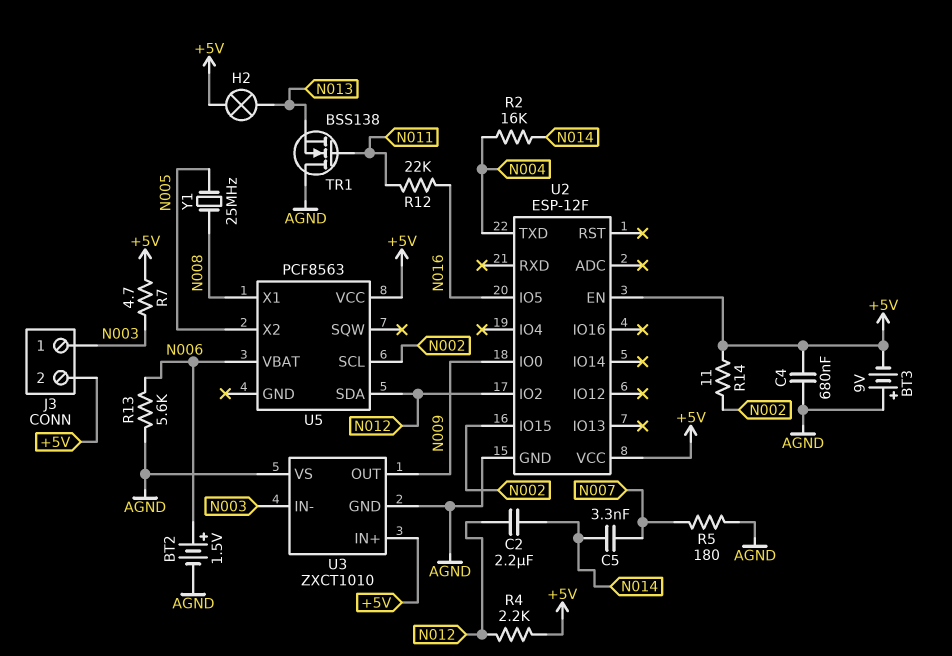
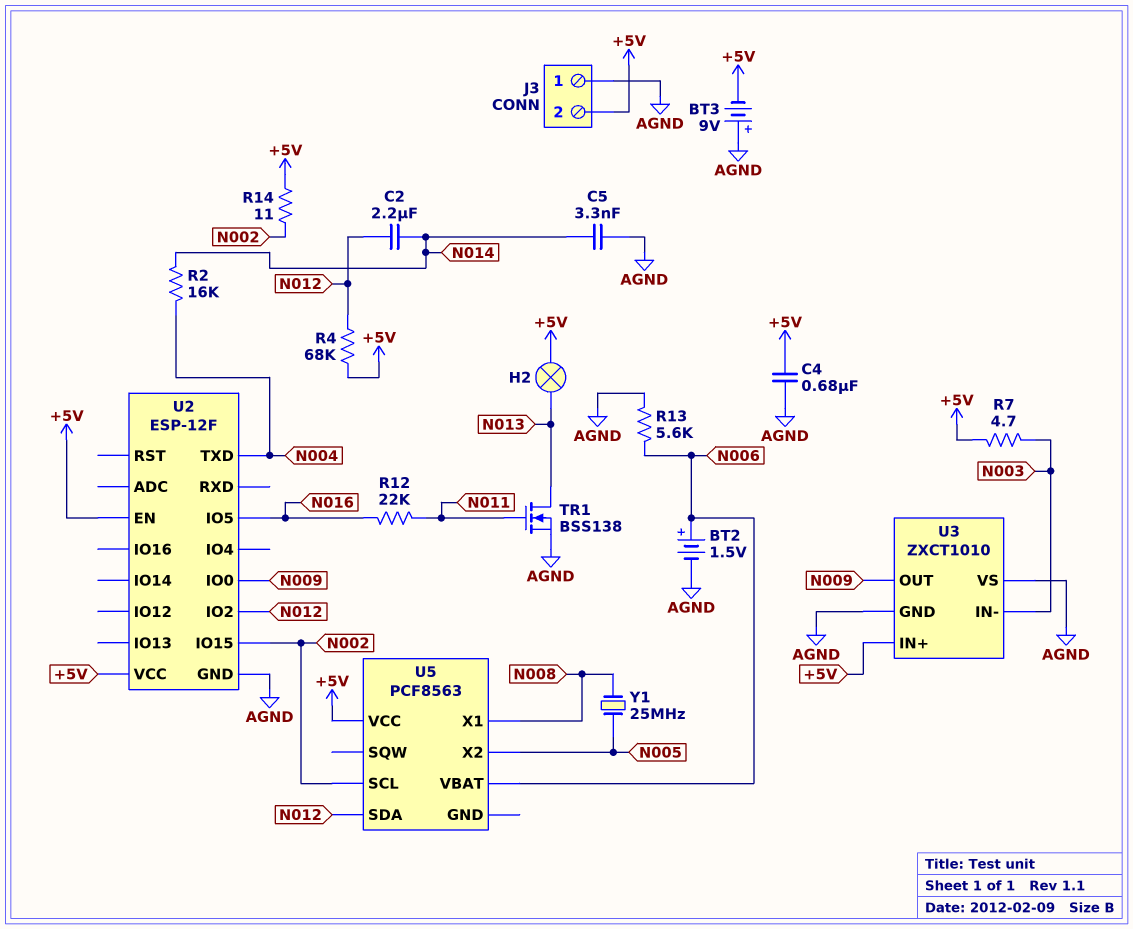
C5: 3.3nF (N007, N014) -> 3.3nF (AGND, N014)
J3 pin 1: N003 -> AGND
R4: 2.2k (+5V, N012) -> 68k (+5V, N012)
R5: 180 (AGND, N007) -> none
TR1: NMOS BSS138 (G N011, D AGND, S N013) -> NMOS BSS138 (G N011, D N013, S AGND)

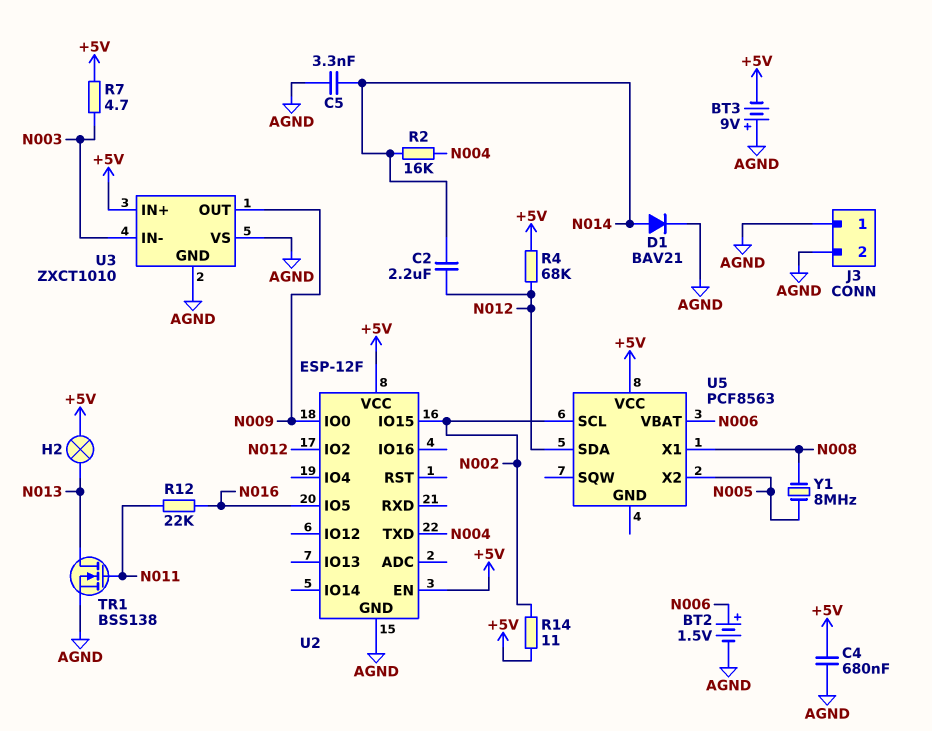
D1: none -> diode BAV21 (A N014, K AGND)
J3 pin 2: +5V -> AGND
R13: 5.6k (AGND, N006) -> none
Y1: 25MHz (N005, N008) -> 8MHz (N005, N008)

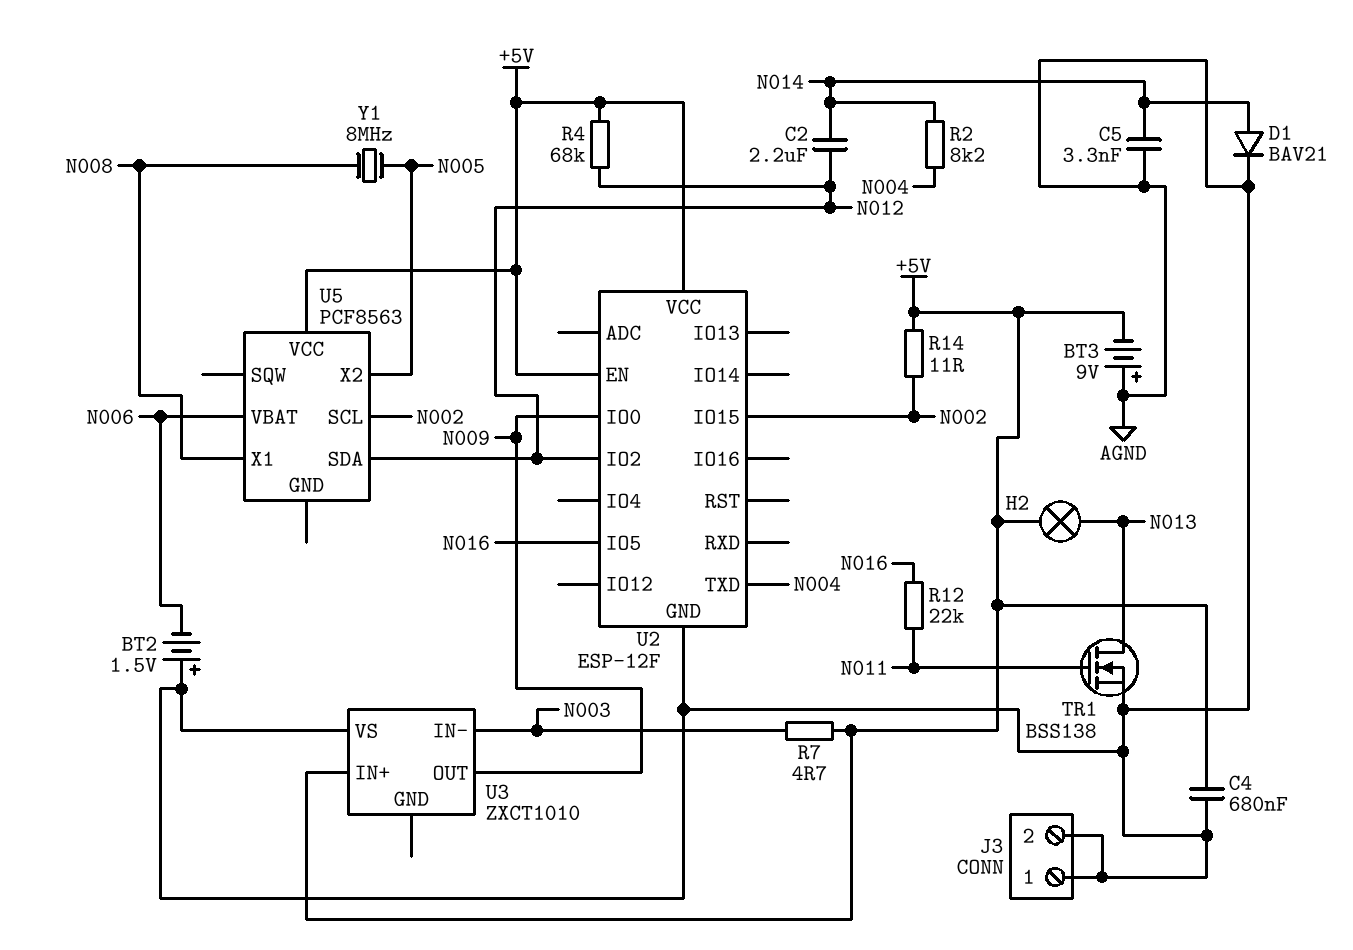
BT2: 1.5V (plus N006, minus AGND) -> 1.5V (plus AGND, minus N006)
R2: 16k (N004, N014) -> 8.2k (N004, N014)
U3 pin GND: AGND -> none

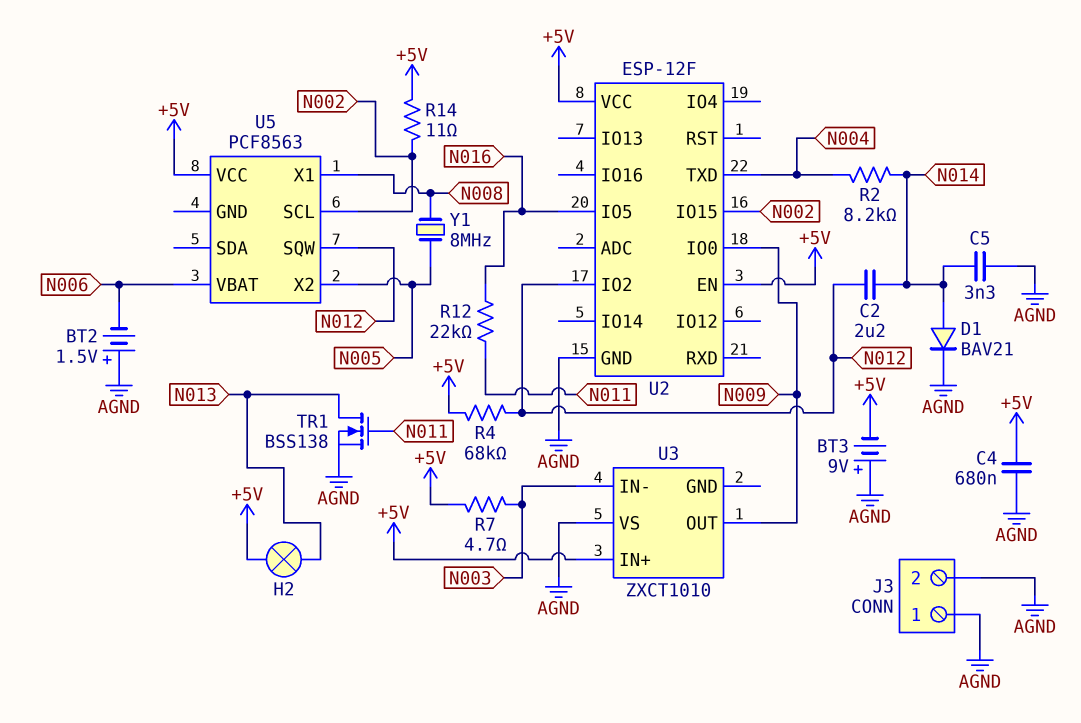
U5 pin SDA: N012 -> none
U5 pin SQW: none -> N012

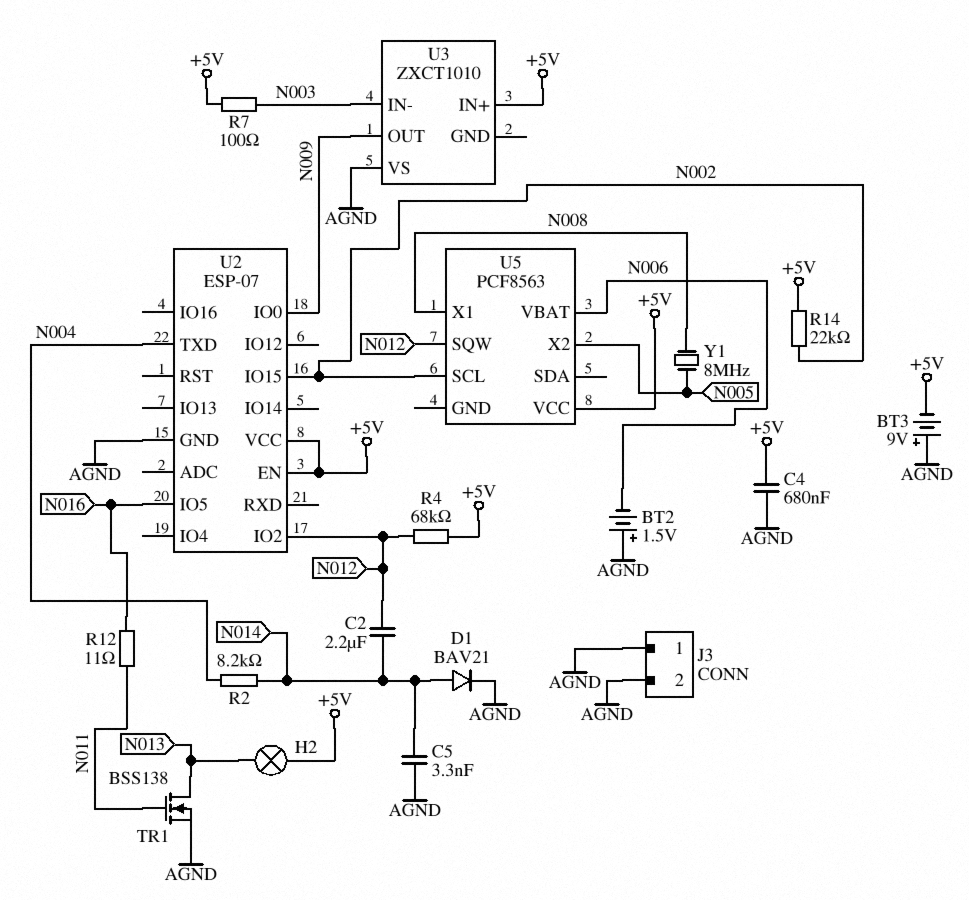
R7: 4.7 (+5V, N003) -> 100 (+5V, N003)
R12: 22k (N011, N016) -> 11 (N011, N016)
R14: 11 (+5V, N002) -> 22k (+5V, N002)
U2: ESP-12F -> ESP-07

